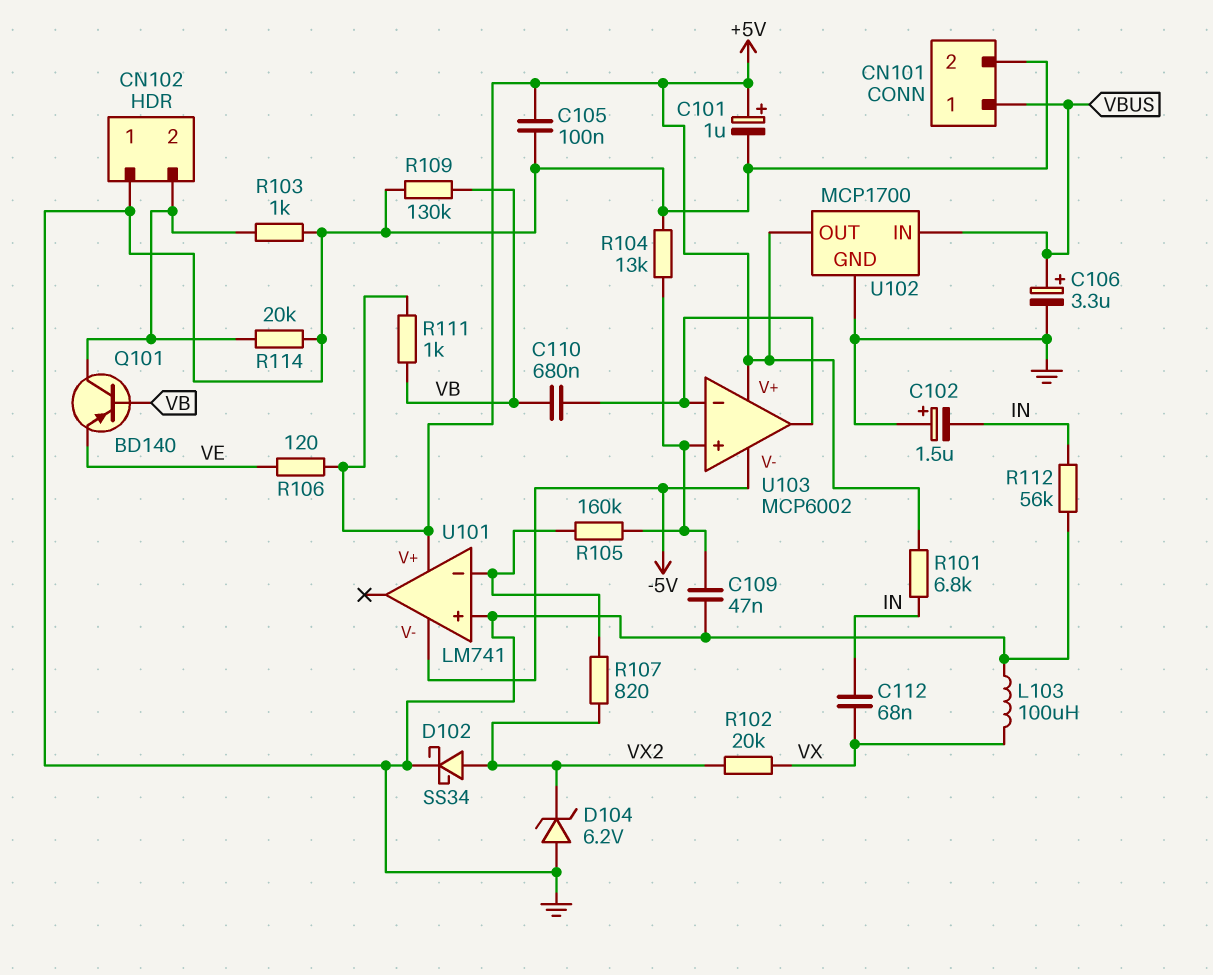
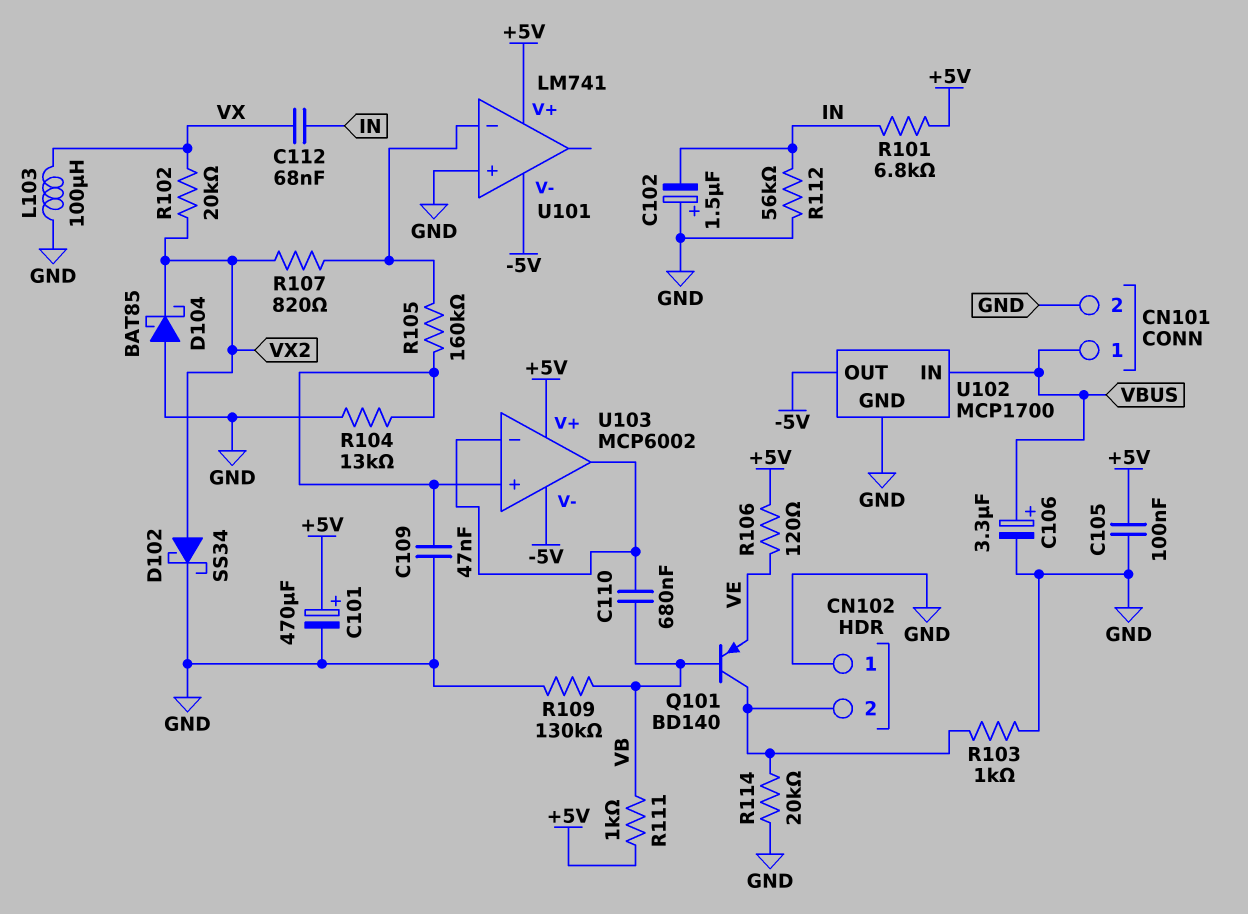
C101: 1uF (plus +5V, minus GND) -> 470uF (plus +5V, minus GND)
D104: zener 6.2V (A GND, K VX2) -> schottky BAT85 (A GND, K VX2)
U102 pin OUT: +5V -> -5V

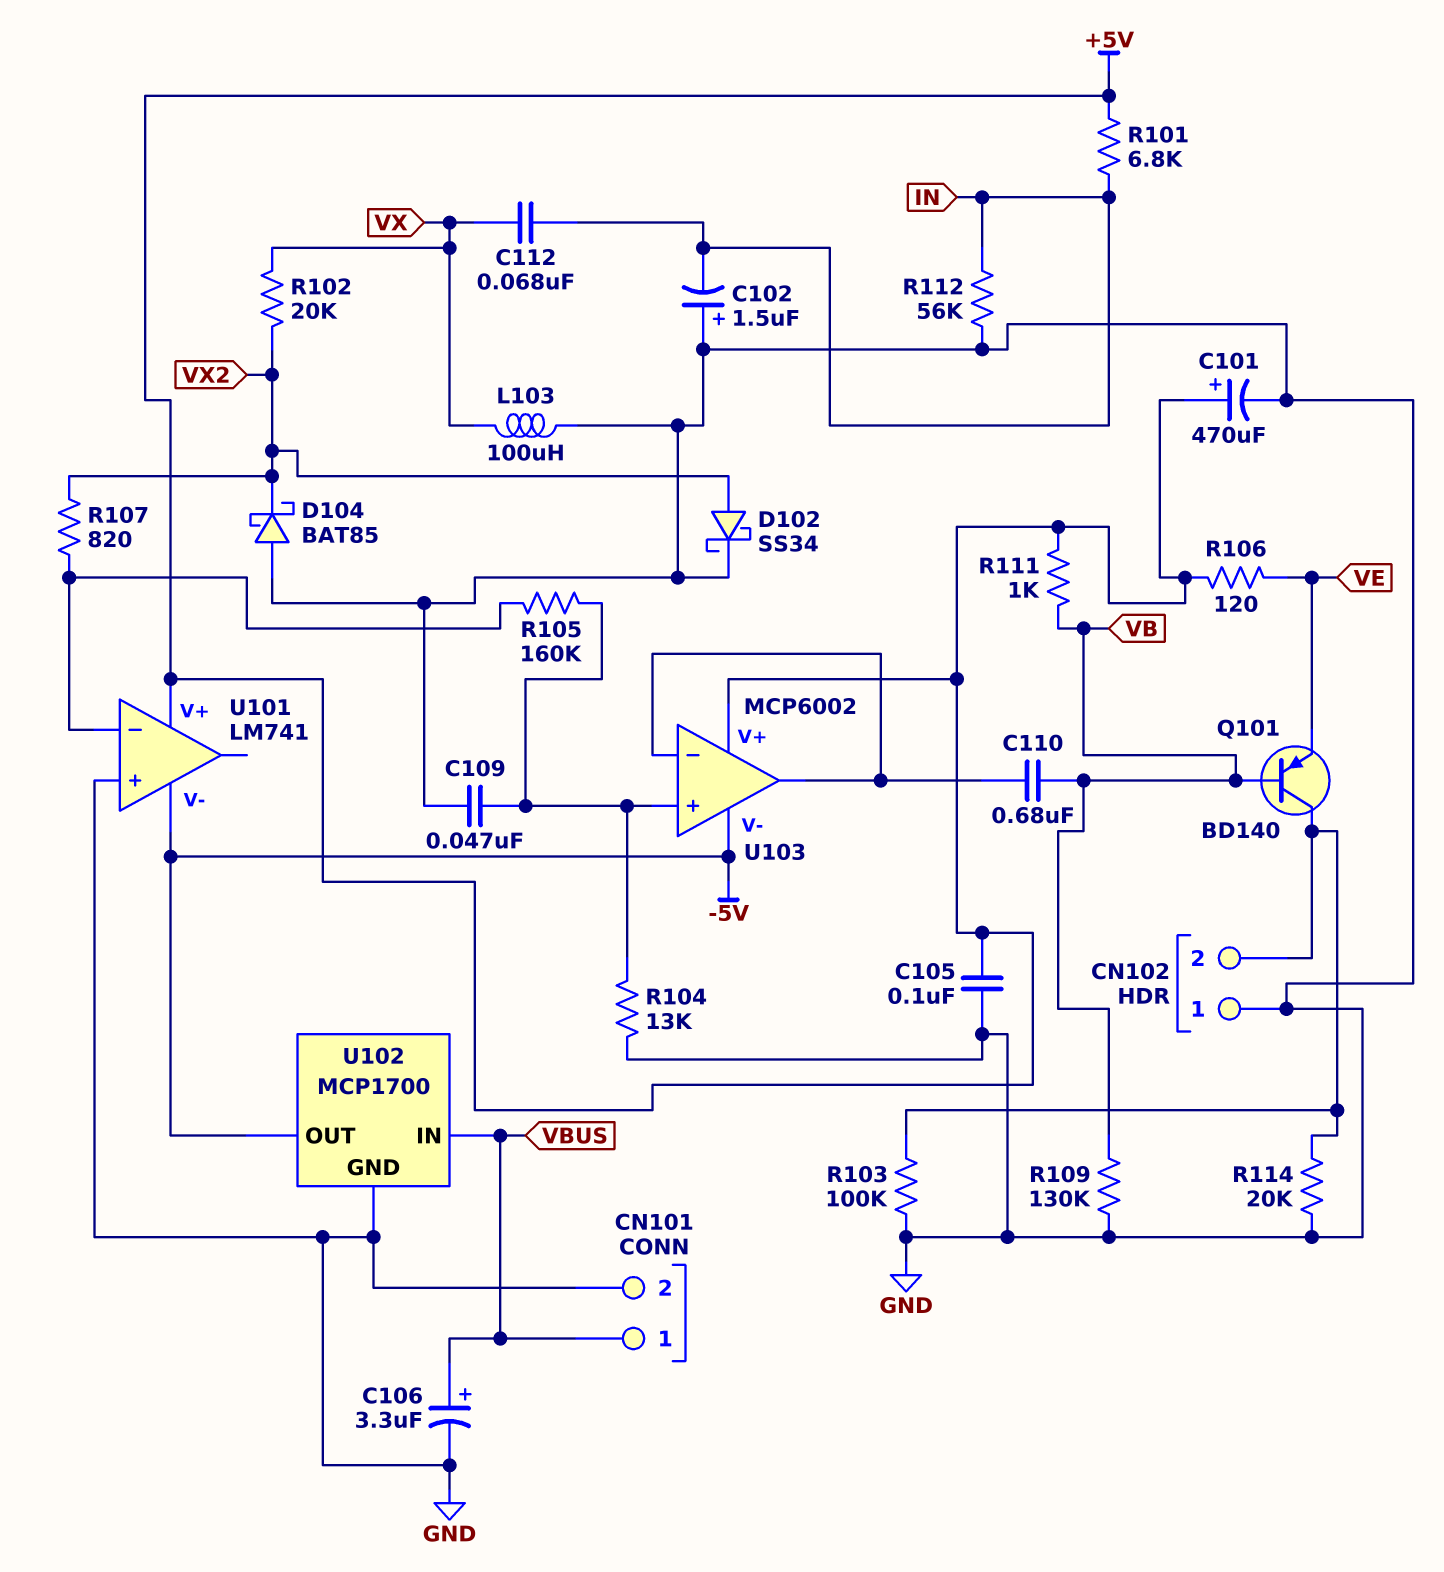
R103: 1k (CN102/2, GND) -> 100k (CN102/2, GND)

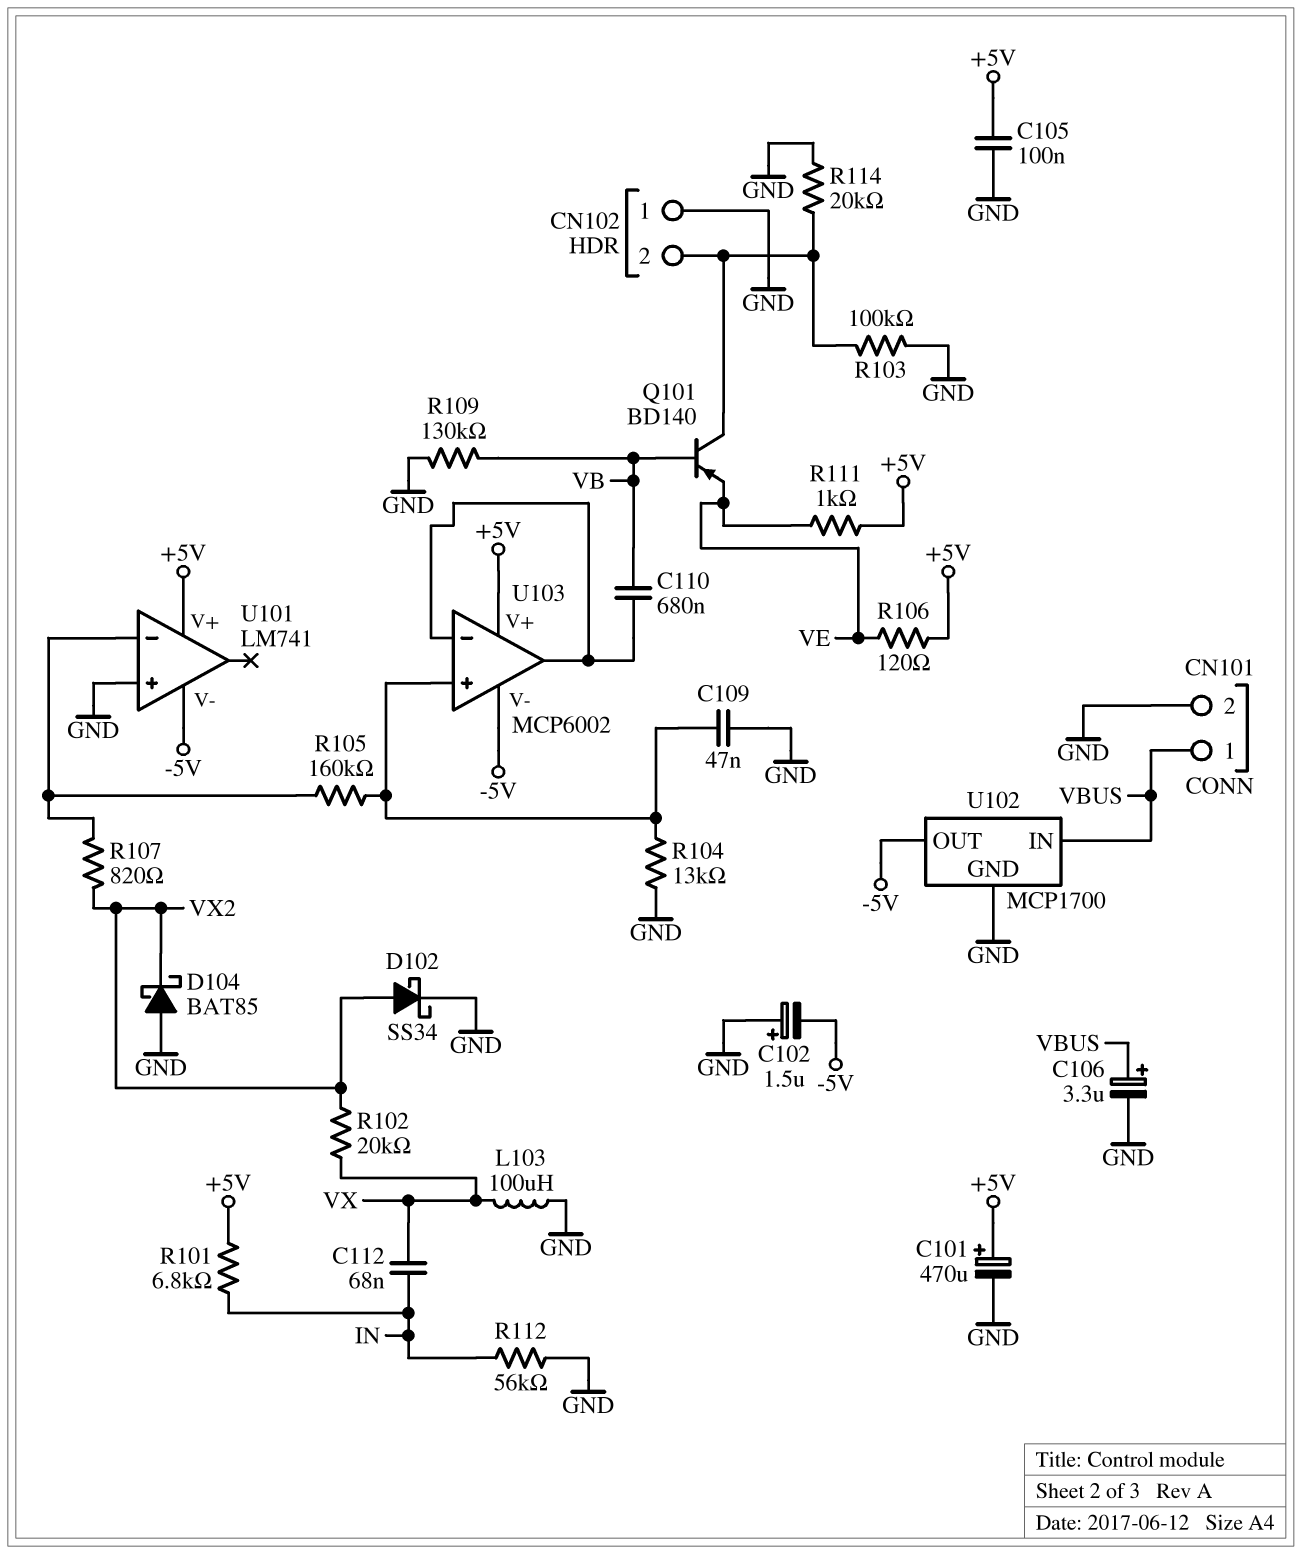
C102: 1.5uF (plus GND, minus IN) -> 1.5uF (plus GND, minus -5V)
R111: 1k (+5V, VB) -> 1k (+5V, VE)

